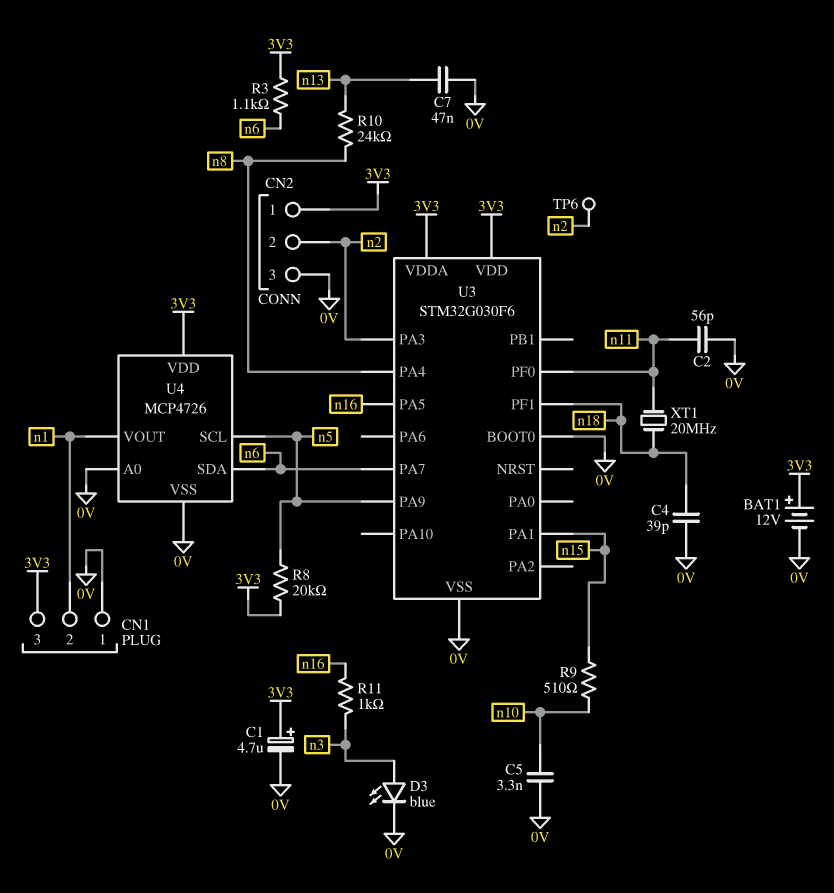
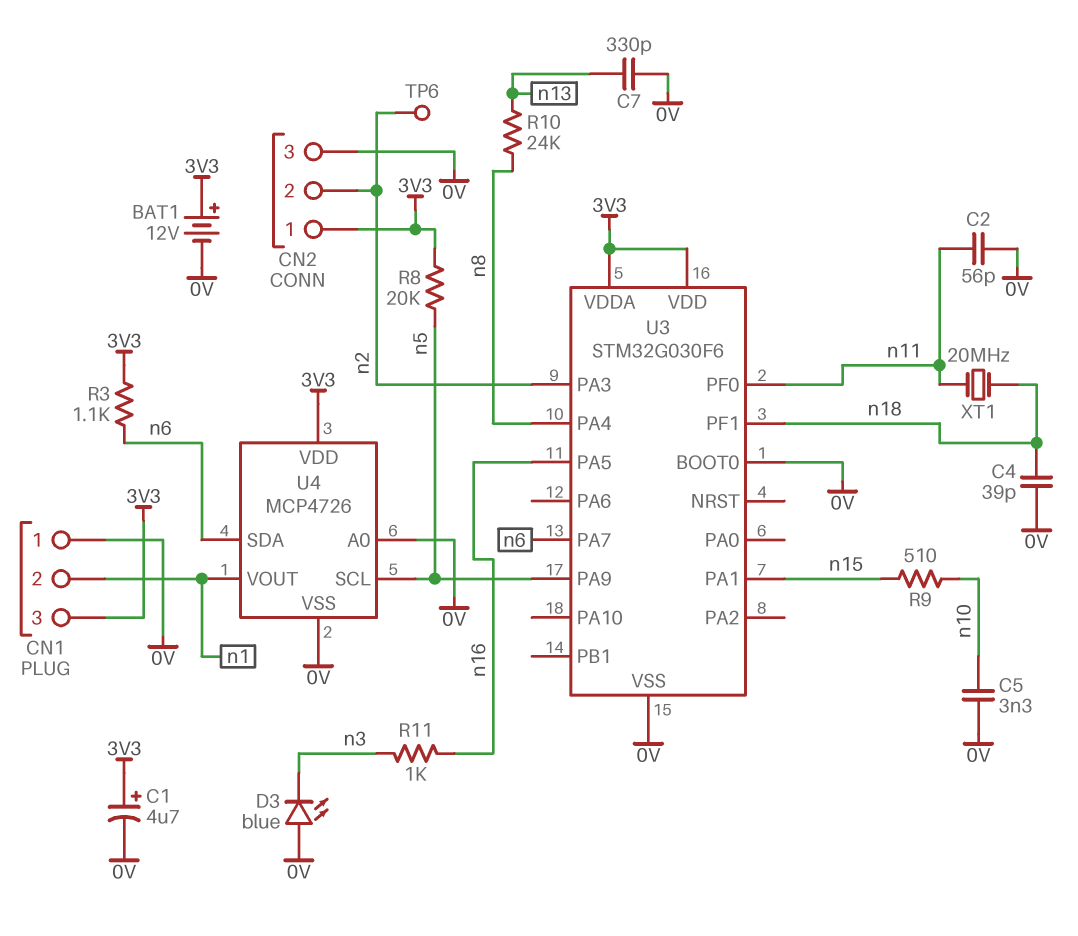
C7: 47nF (0V, n13) -> 330pF (0V, n13)
D3: LED blue (A n3, K 0V) -> LED blue (A 0V, K n3)

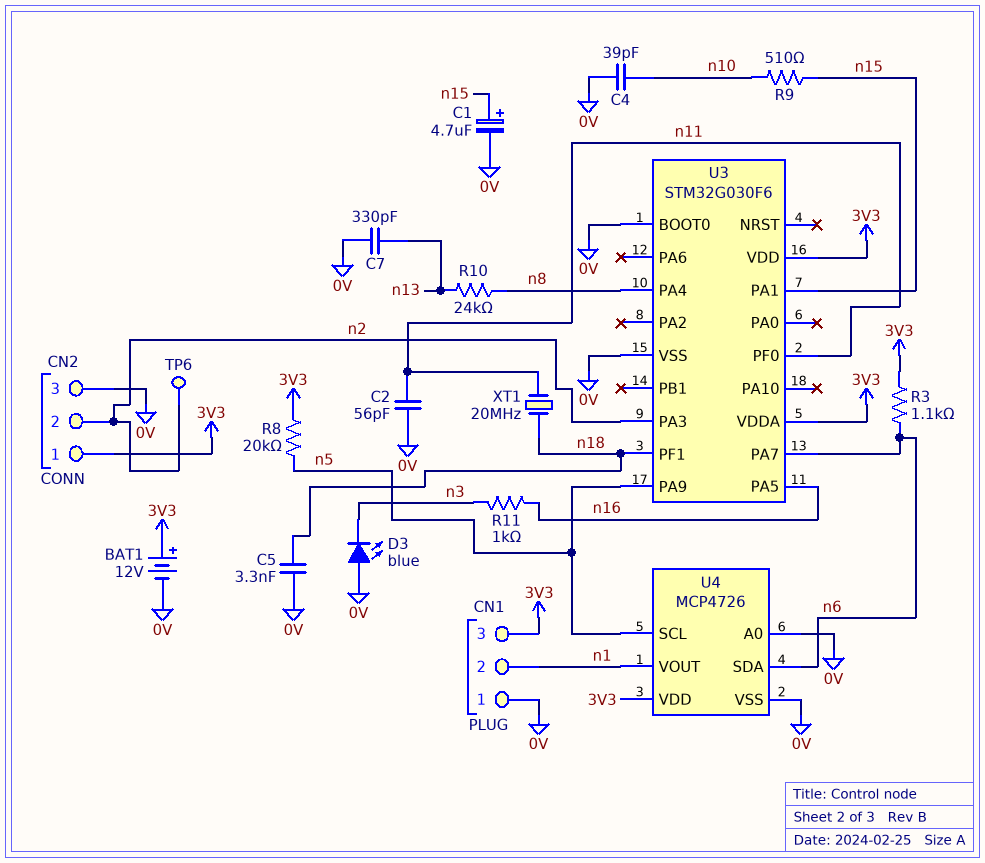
C1: 4.7uF (plus 3V3, minus 0V) -> 4.7uF (plus n15, minus 0V)
C4: 39pF (0V, n18) -> 39pF (0V, n10)
C5: 3.3nF (0V, n10) -> 3.3nF (0V, n18)

